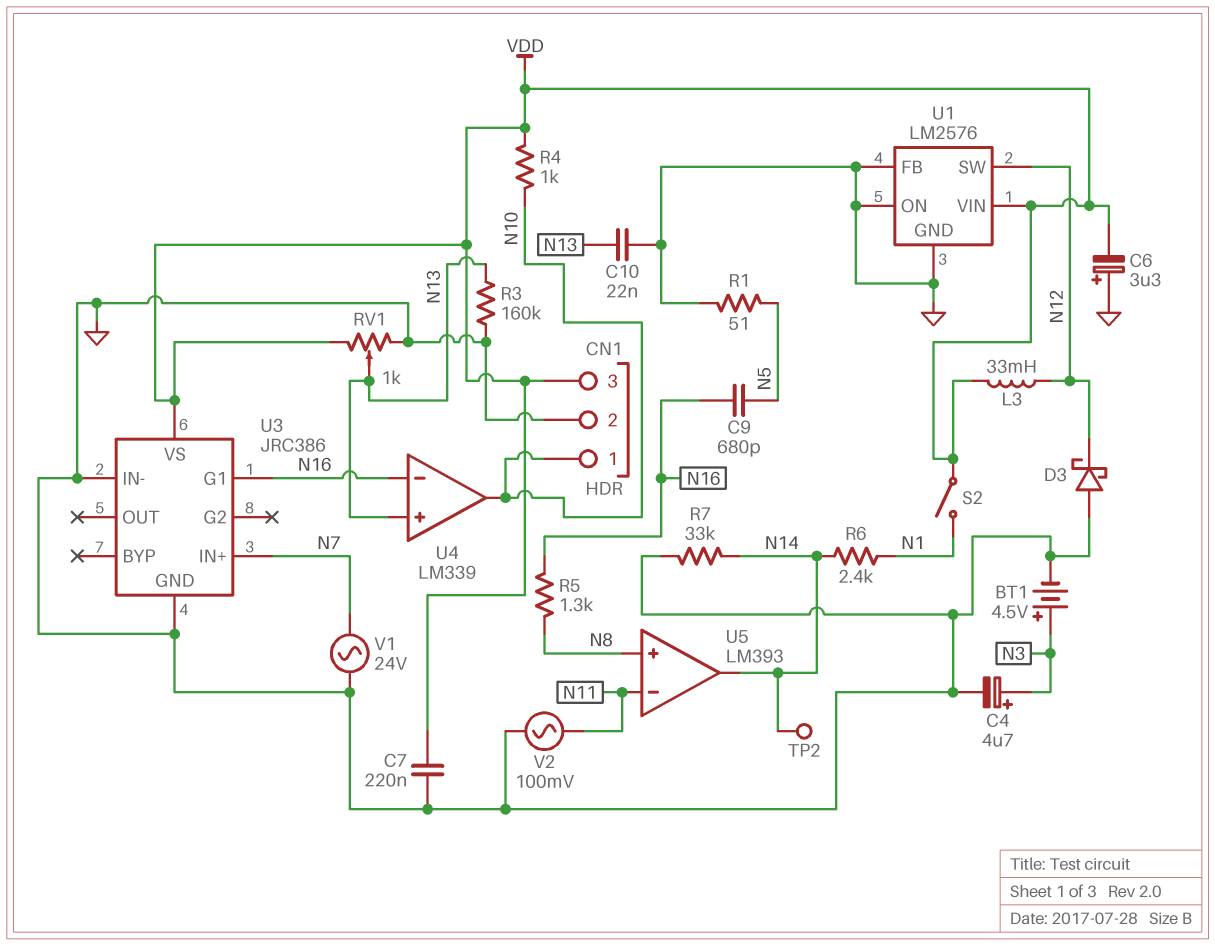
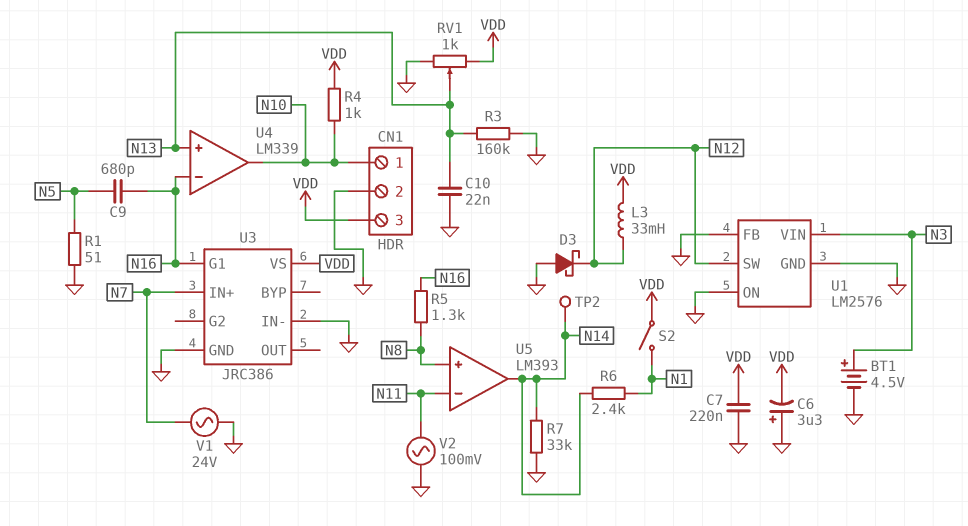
C4: 4.7uF (plus N3, minus GND) -> none
U1 pin VIN: VDD -> N3

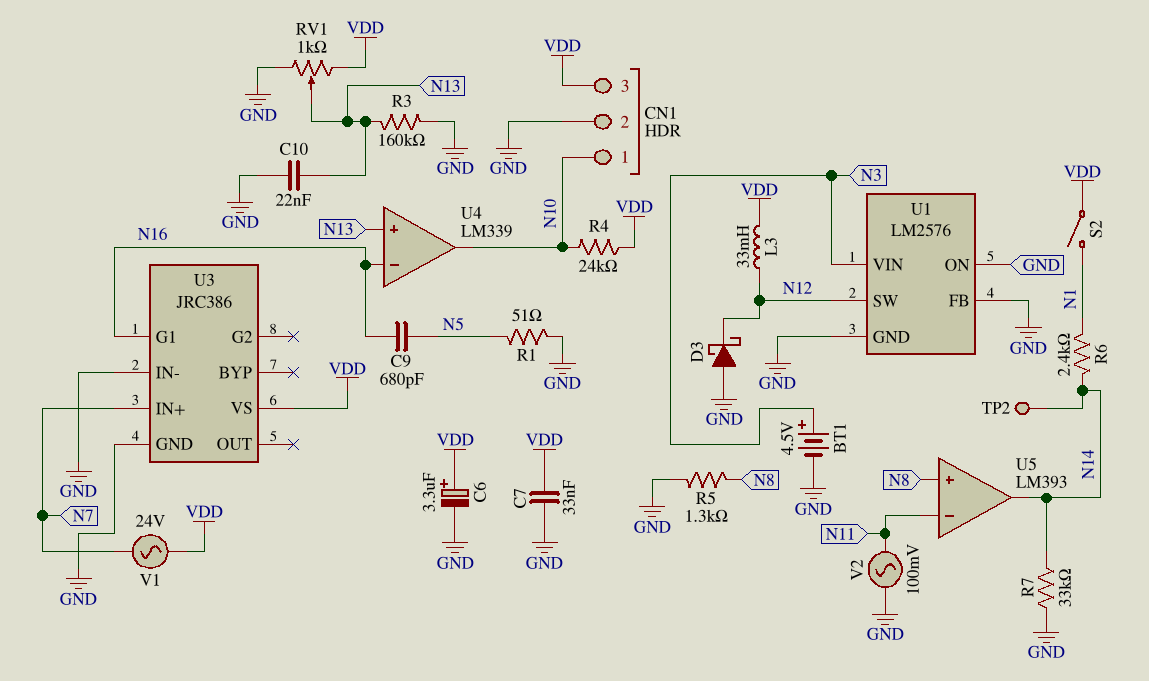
C6: 3.3uF (plus GND, minus VDD) -> 3.3uF (plus VDD, minus GND)
C7: 220nF (GND, VDD) -> 33nF (GND, VDD)
R4: 1k (N10, VDD) -> 24k (N10, VDD)
R5: 1.3k (N8, N16) -> 1.3k (GND, N8)
V1: AC 24V (GND, N7) -> AC 24V (N7, VDD)

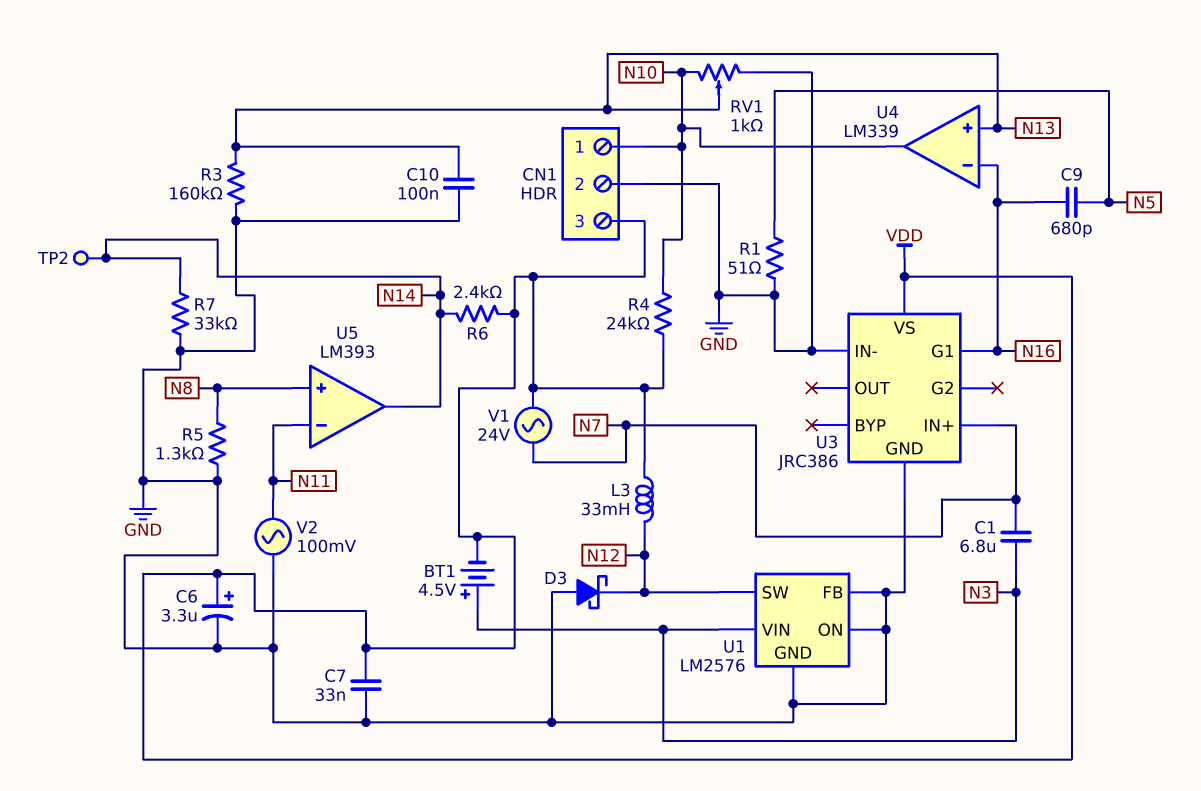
BT1: 4.5V (plus N3, minus GND) -> 4.5V (plus N3, minus VDD)
C1: none -> 6.8uF (N3, N7)
C10: 22nF (GND, N13) -> 100nF (GND, N13)
R6: 2.4k (N1, N14) -> 2.4k (N14, VDD)
RV1: 1k (GND, VDD, wiper N13) -> 1k (GND, N10, wiper N13)
S2: switch (N1, VDD) -> none

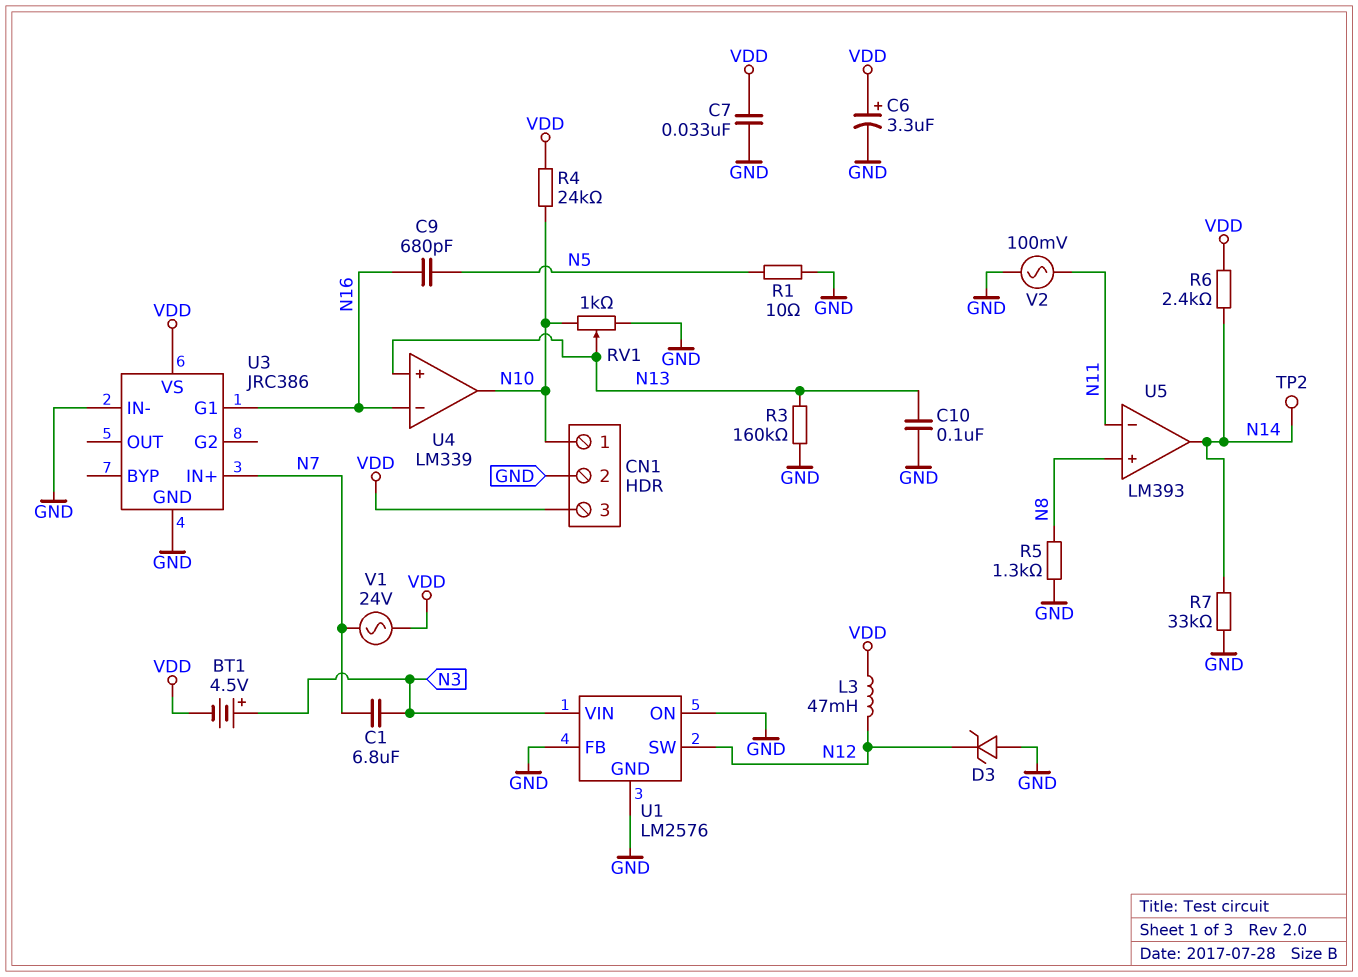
D3: schottky (A GND, K N12) -> zener (A GND, K N12)
L3: 33mH (N12, VDD) -> 47mH (N12, VDD)
R1: 51 (GND, N5) -> 10 (GND, N5)

